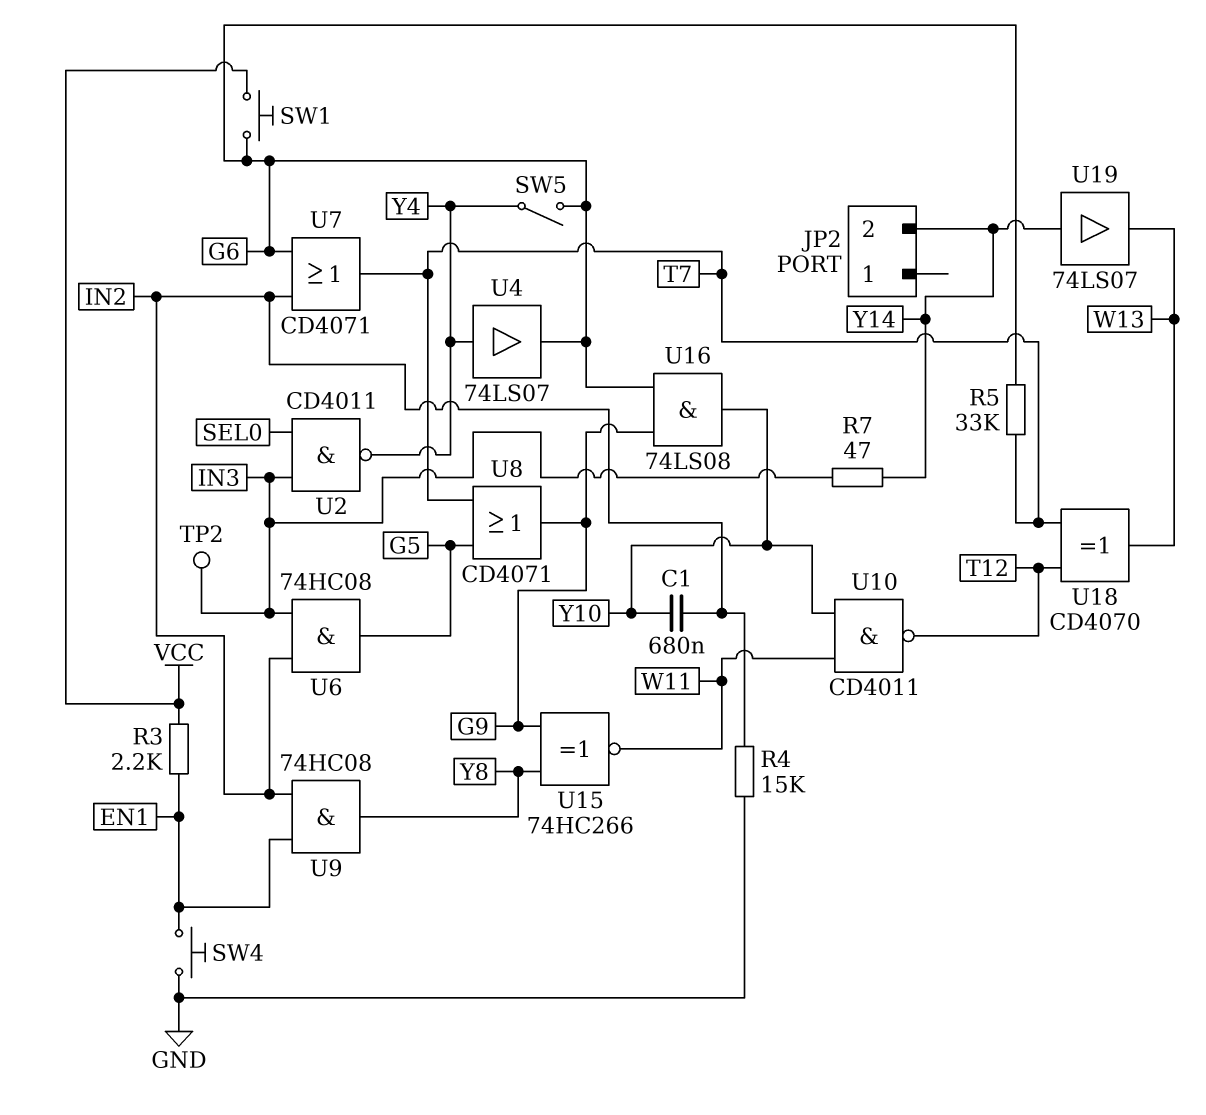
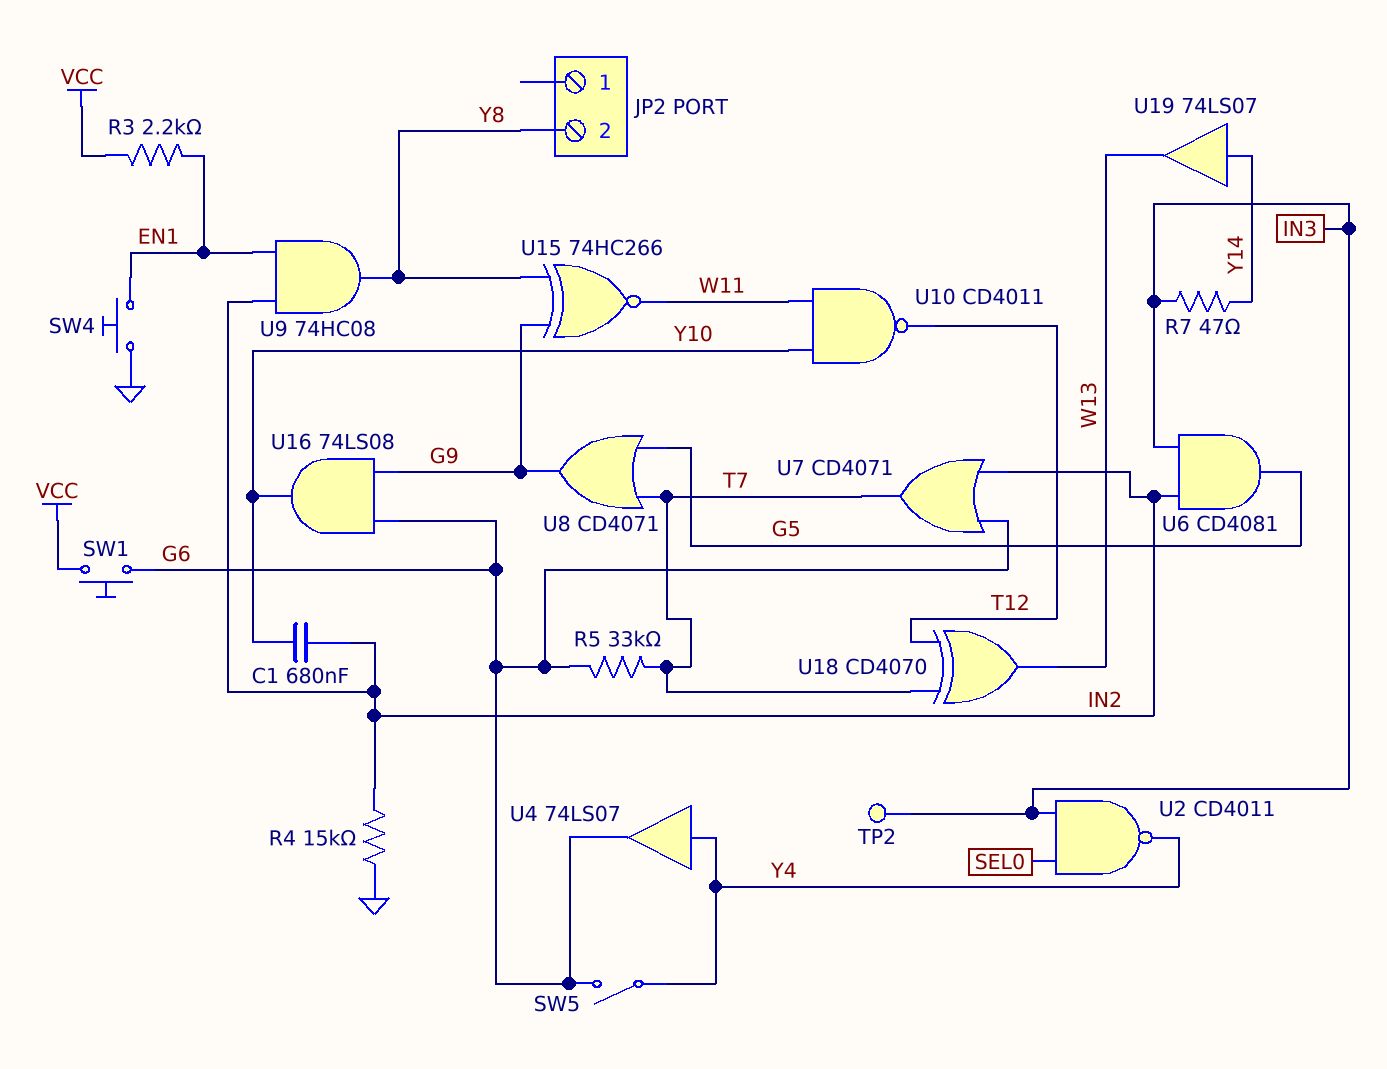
JP2 pin 2: Y14 -> Y8
U6: AND 74HC08 (in IN2, in IN3, out G5) -> AND CD4081 (in IN2, in IN3, out G5)

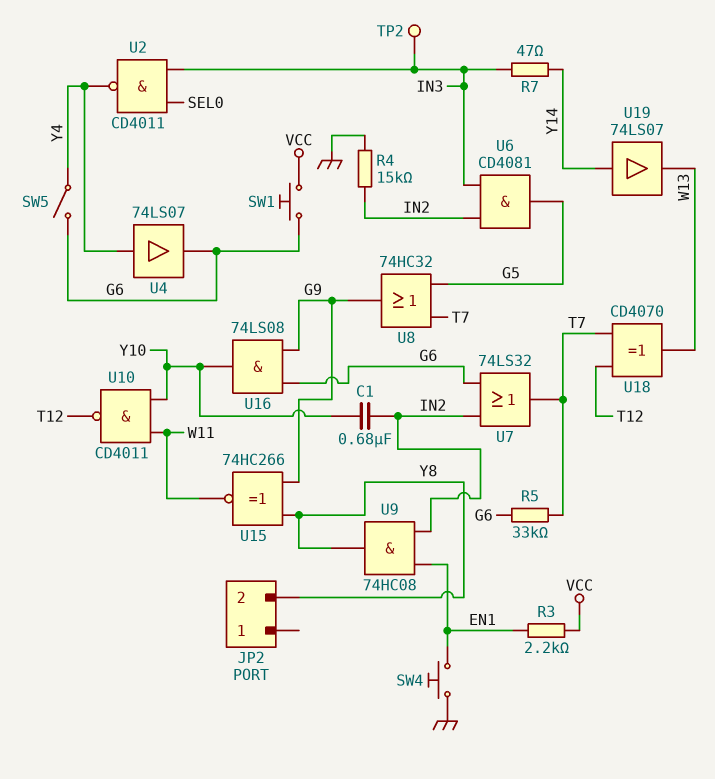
U7: OR CD4071 (in G6, in IN2, out T7) -> OR 74LS32 (in G6, in IN2, out T7)
U8: OR CD4071 (in G5, in T7, out G9) -> OR 74HC32 (in G5, in T7, out G9)

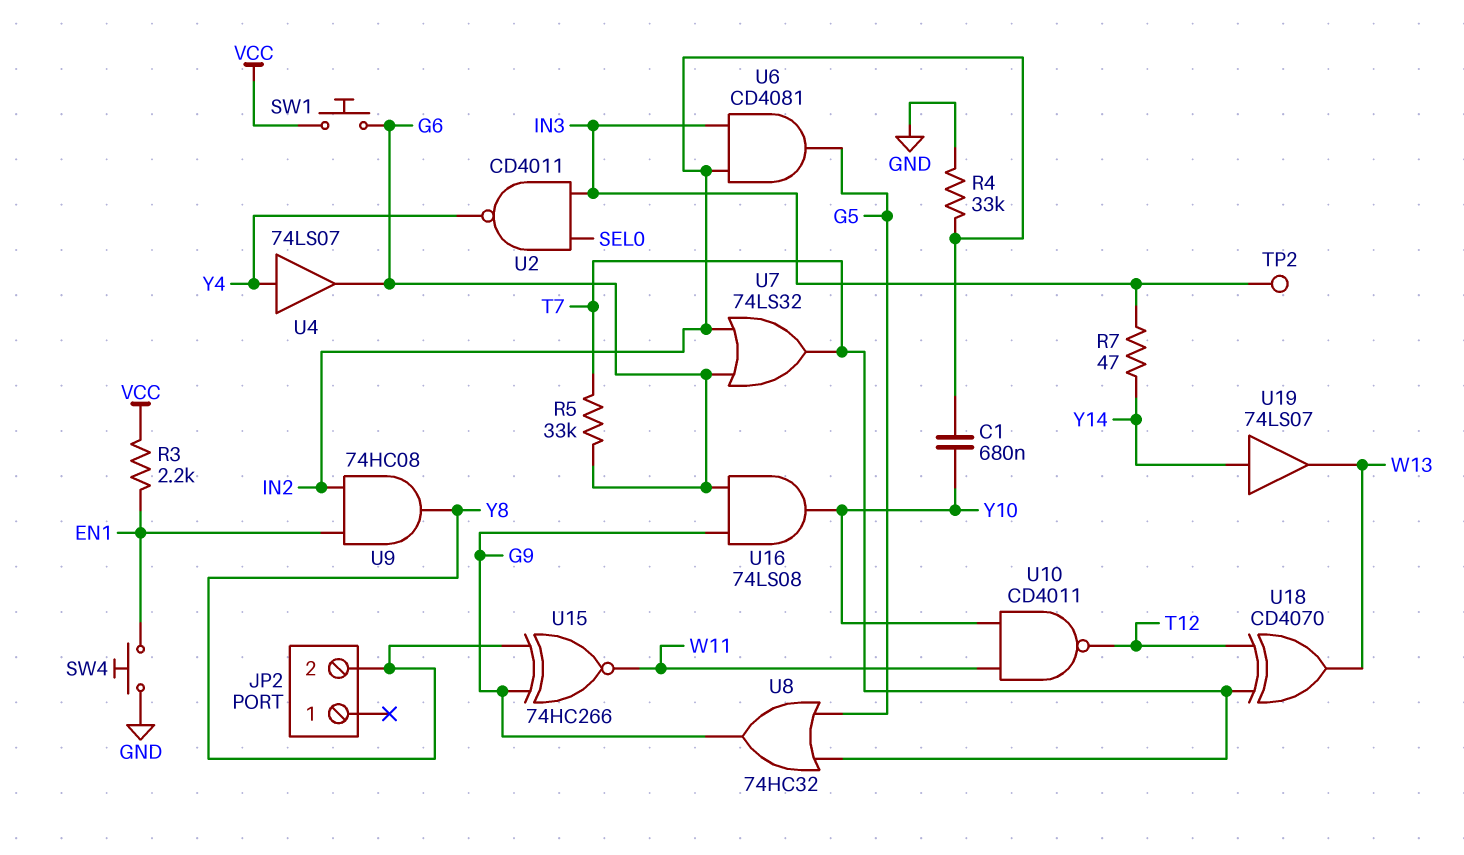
R4: 15k (GND, IN2) -> 33k (GND, IN2)
SW5: switch (G6, Y4) -> none

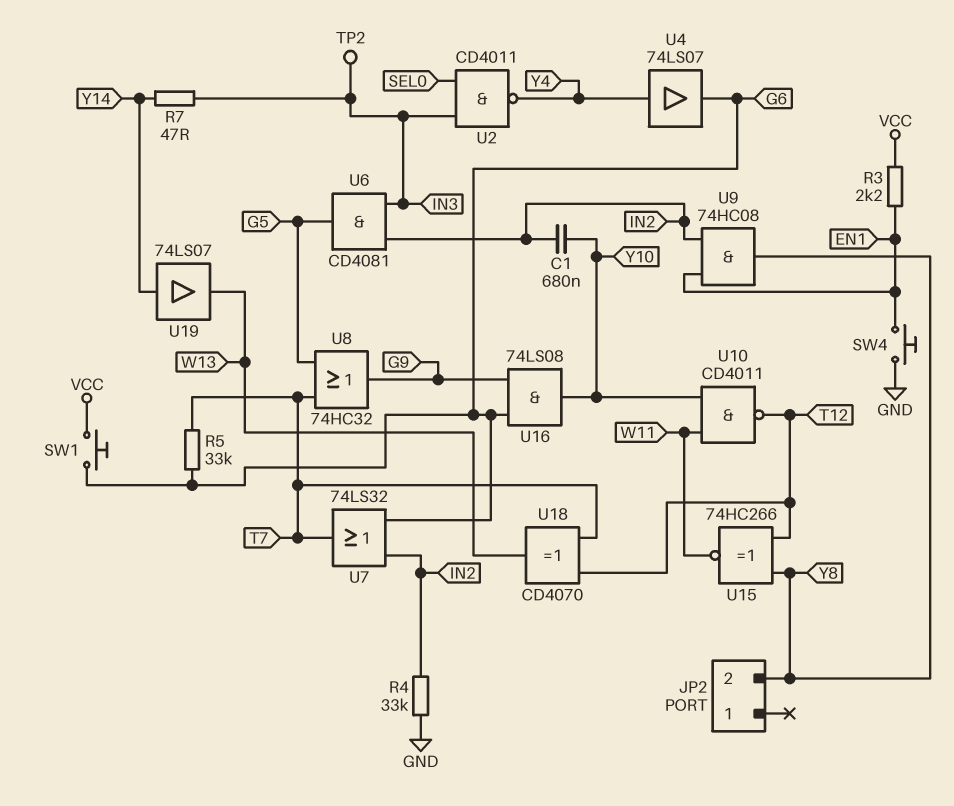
U15: XNOR 74HC266 (in G9, in Y8, out W11) -> XNOR 74HC266 (in T12, in Y8, out W11)

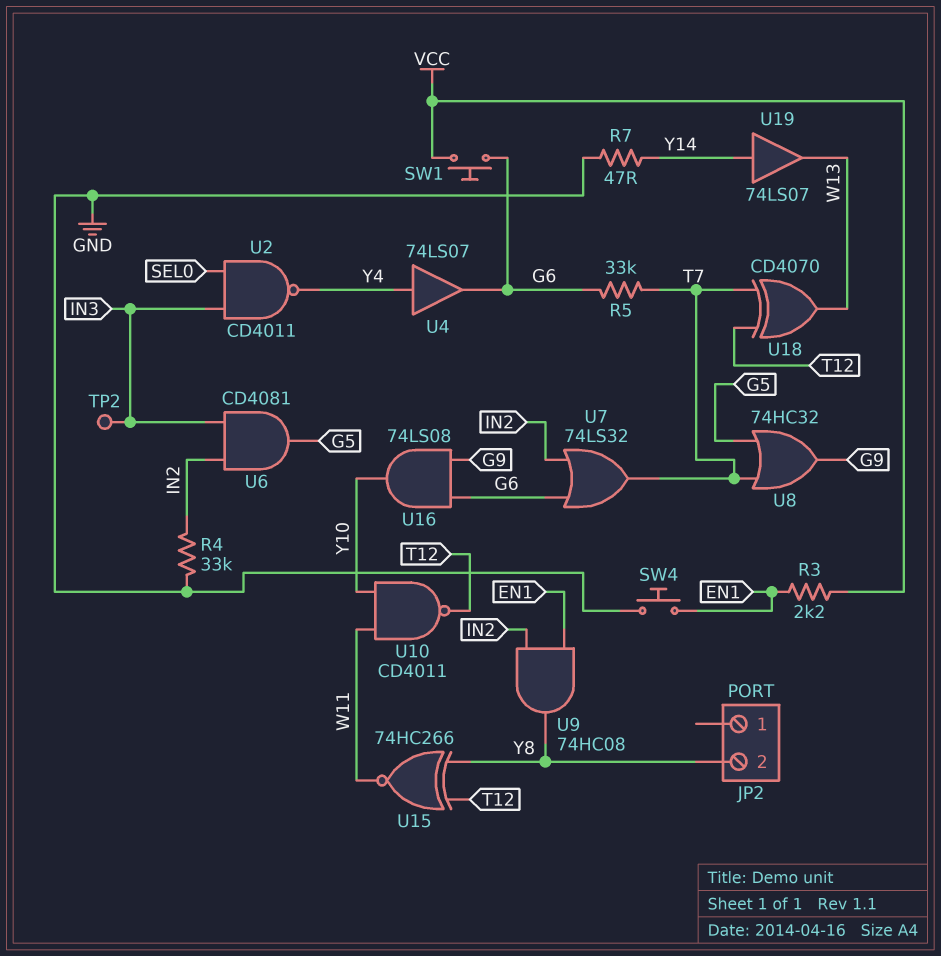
C1: 680nF (IN2, Y10) -> none
R7: 47 (IN3, Y14) -> 47 (GND, Y14)

